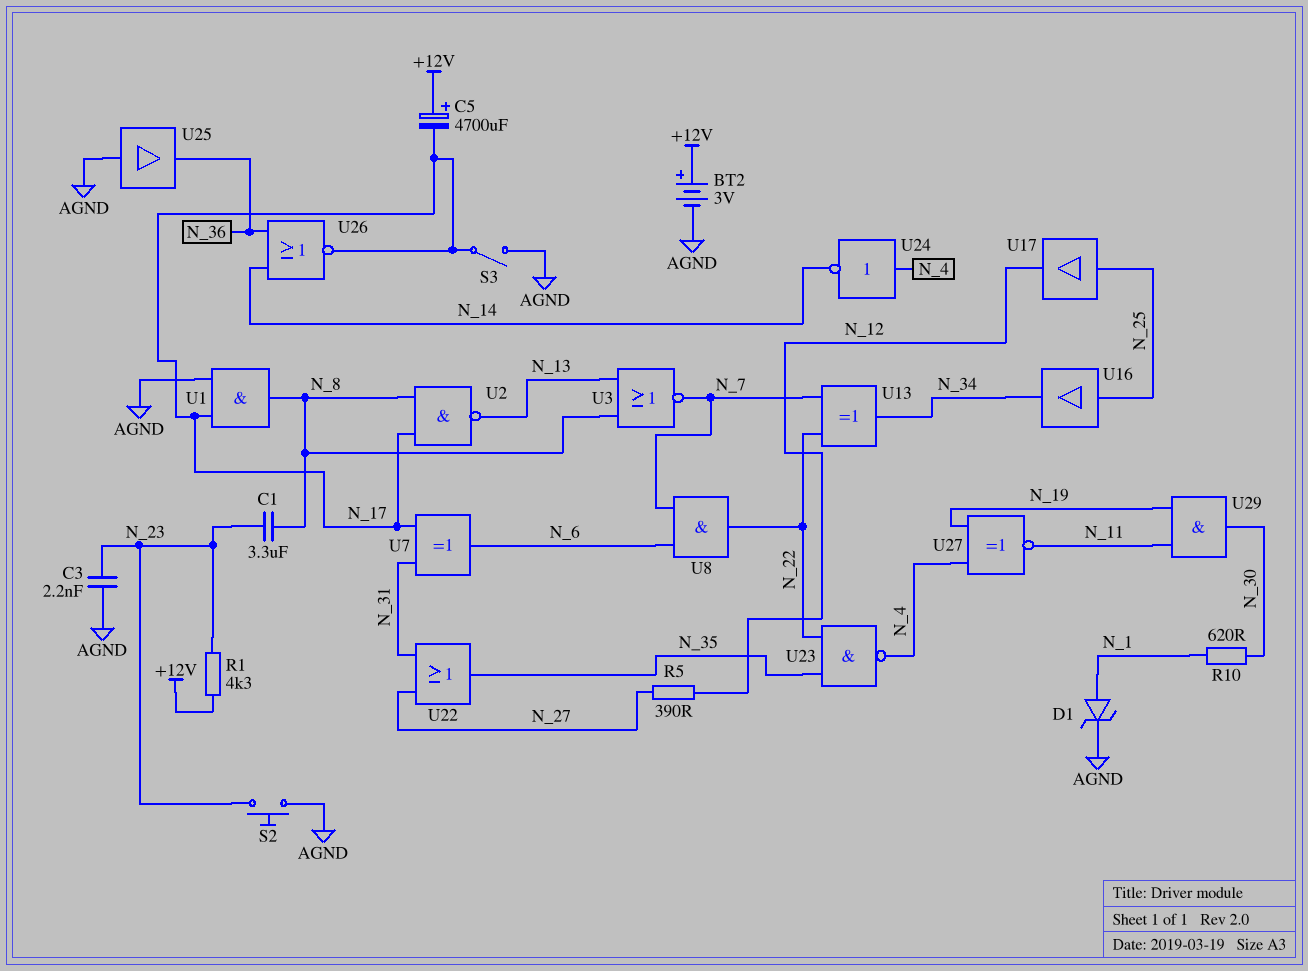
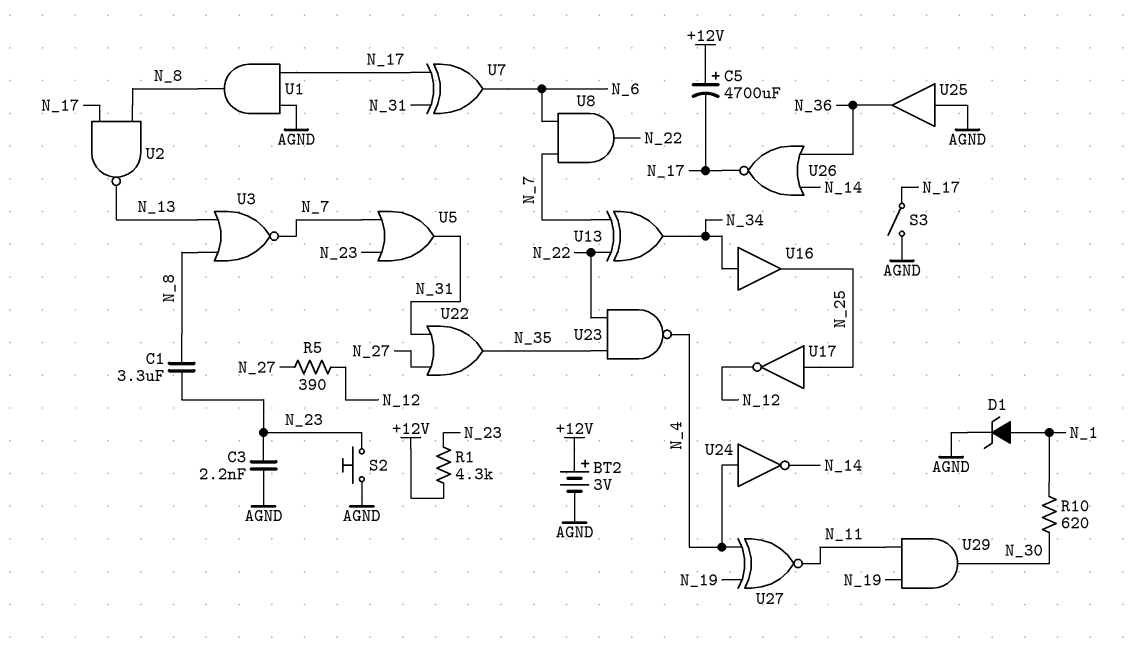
U5: none -> OR (in N_7, in N_23, out N_31)
U16: buffer (in N_25, out N_34) -> buffer (in N_34, out N_25)
U17: buffer (in N_25, out N_12) -> NOT (in N_25, out N_12)

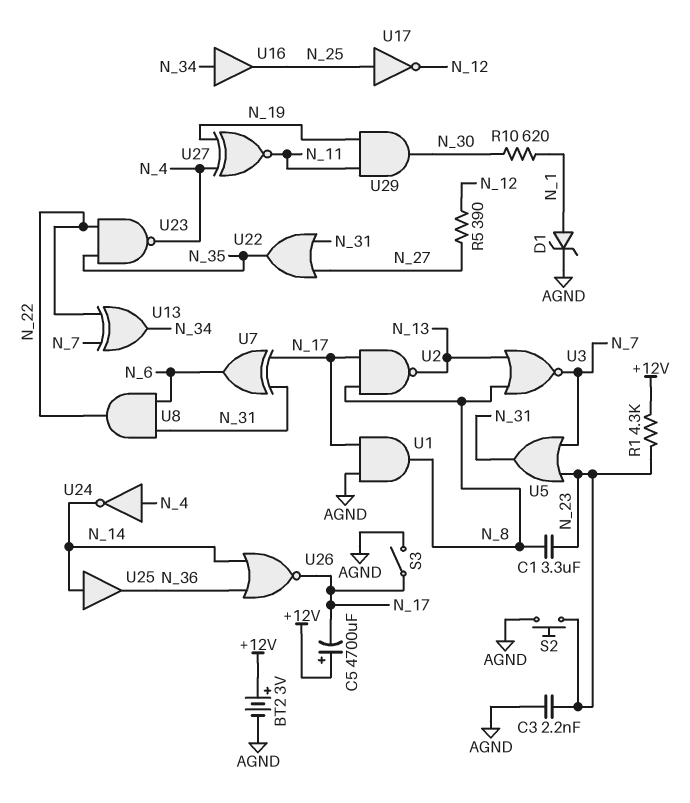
U8: AND (in N_6, in N_7, out N_22) -> AND (in N_6, in N_31, out N_22)
U25: buffer (in AGND, out N_36) -> buffer (in N_14, out N_36)

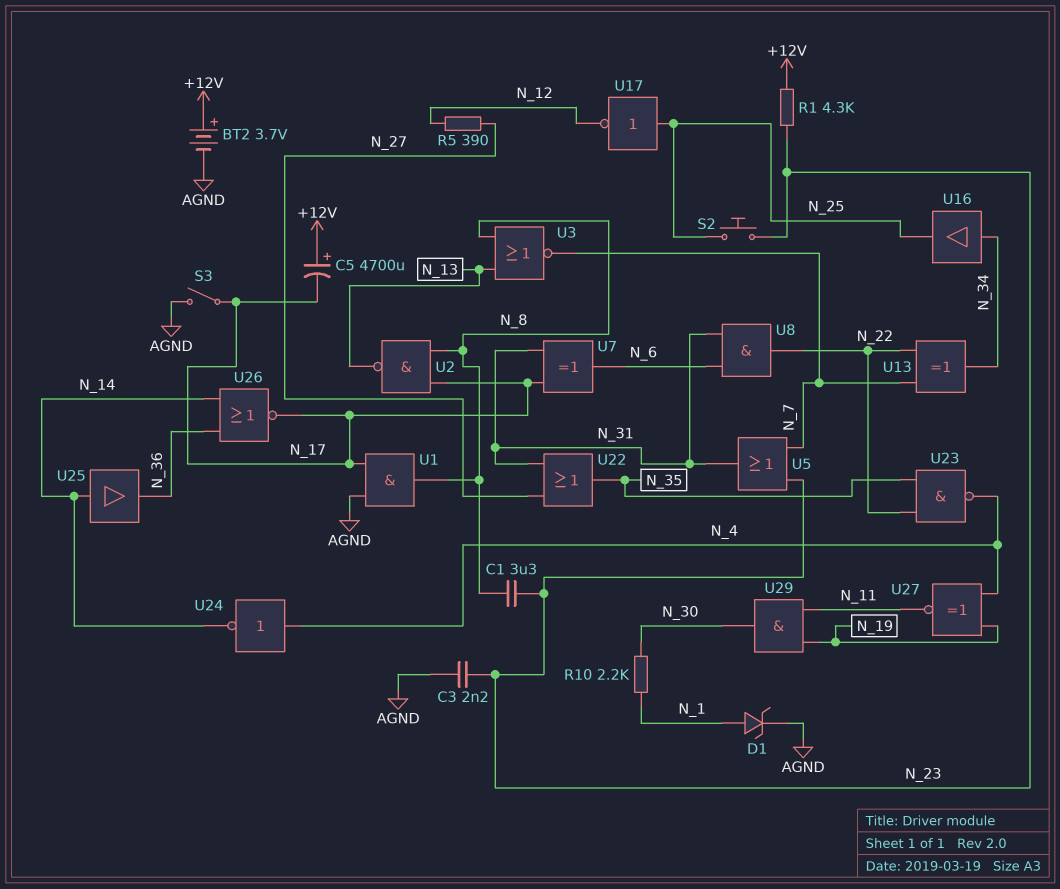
BT2: 3V (plus +12V, minus AGND) -> 3.7V (plus +12V, minus AGND)
R10: 620 (N_1, N_30) -> 2.2k (N_1, N_30)
S2: button (AGND, N_23) -> button (N_23, N_25)

